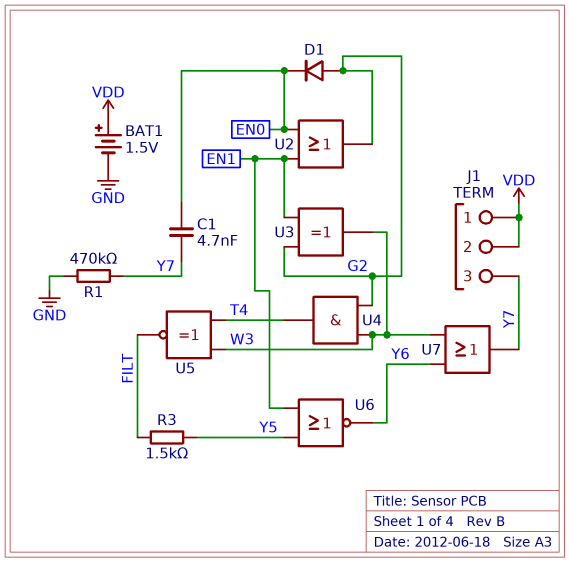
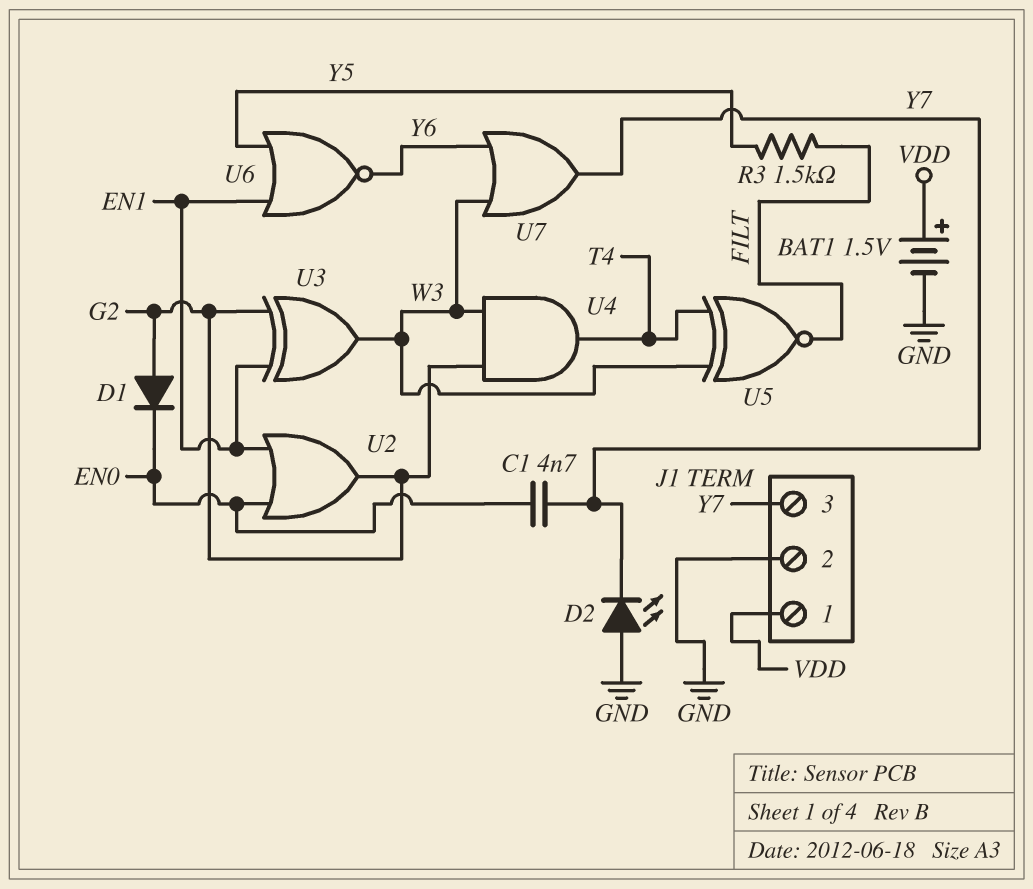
D2: none -> LED (A GND, K Y7)
J1 pin 2: VDD -> GND
R1: 470k (GND, Y7) -> none

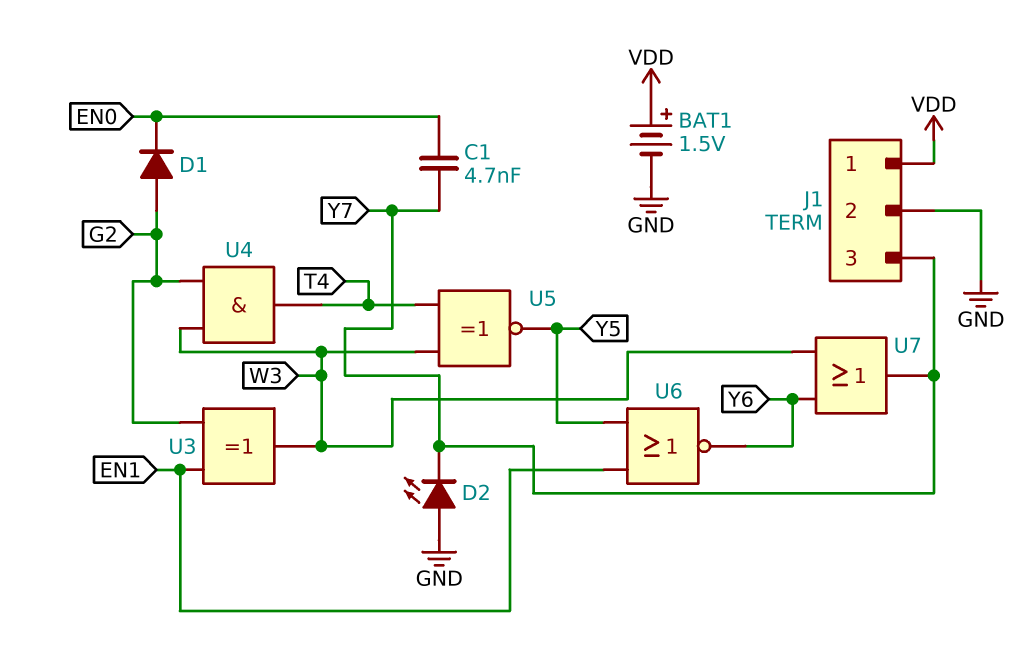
R3: 1.5k (FILT, Y5) -> none
U2: OR (in EN0, in EN1, out G2) -> none
U5: XNOR (in T4, in W3, out FILT) -> XNOR (in T4, in W3, out Y5)

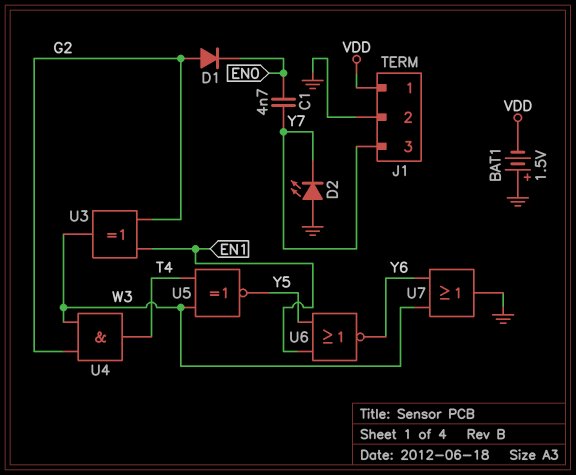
BAT1: 1.5V (plus VDD, minus GND) -> 1.5V (plus GND, minus VDD)
U7: OR (in W3, in Y6, out Y7) -> OR (in W3, in Y6, out GND)

